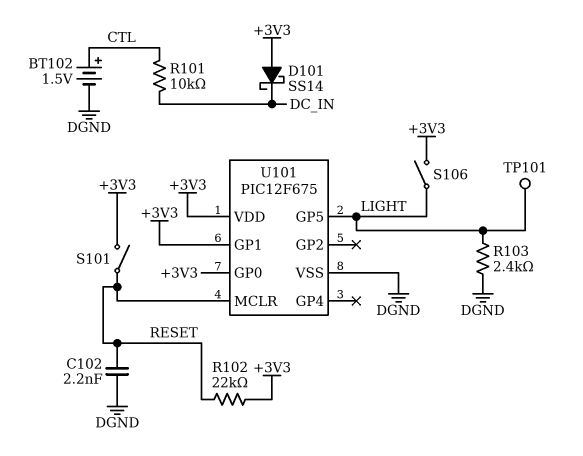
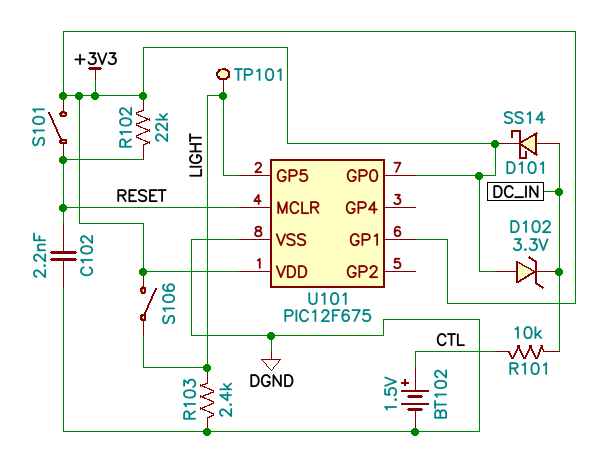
D101: schottky SS14 (A +3V3, K DC_IN) -> schottky SS14 (A DC_IN, K +3V3)
D102: none -> zener 3.3V (A +3V3, K DC_IN)

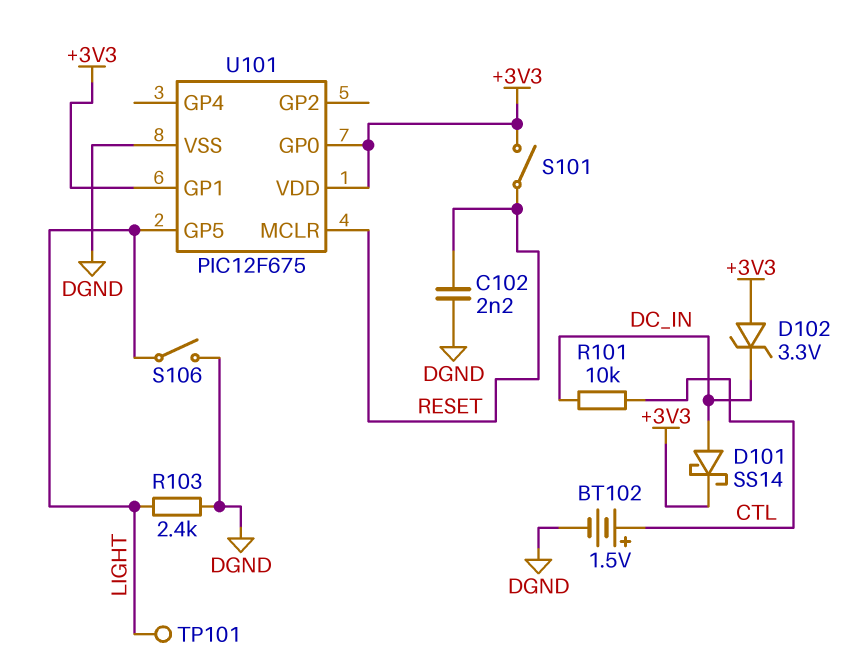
R102: 22k (+3V3, RESET) -> none
S106: switch (+3V3, LIGHT) -> switch (DGND, LIGHT)

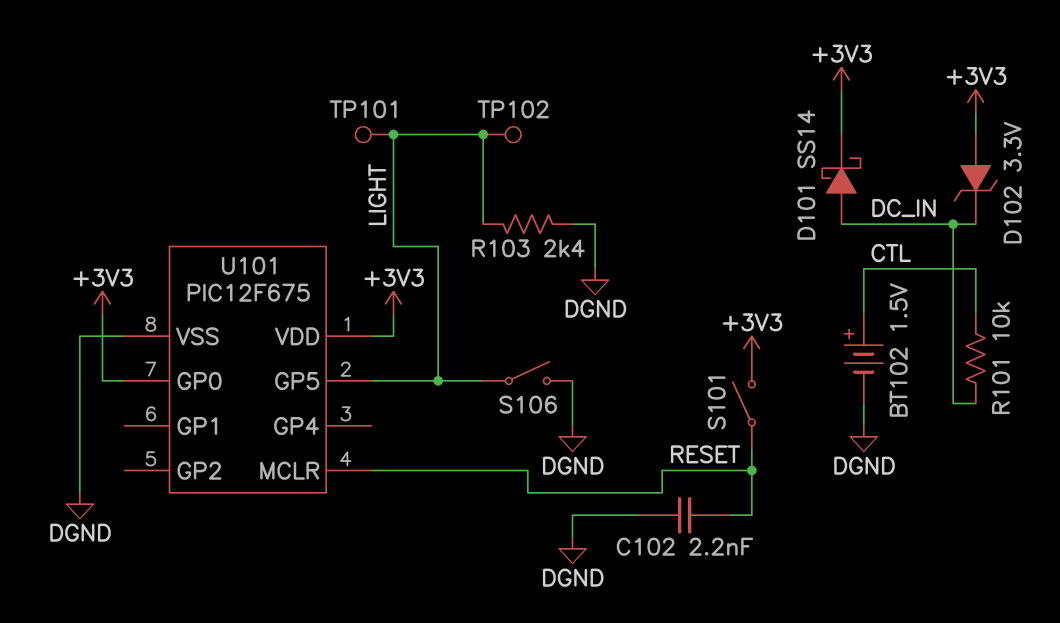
TP102: none -> test point (LIGHT)
U101 pin GP1: +3V3 -> none

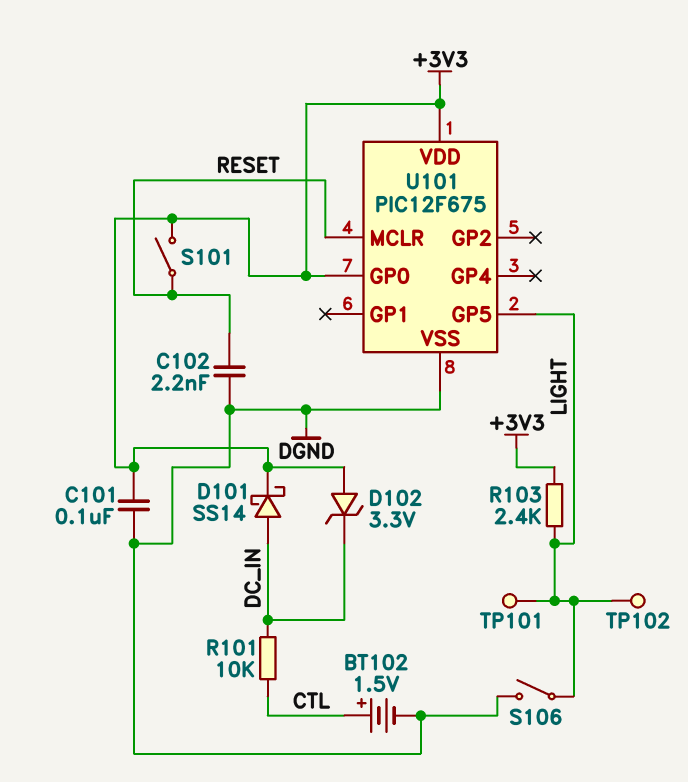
C101: none -> 100nF (+3V3, DGND)
R103: 2.4k (DGND, LIGHT) -> 2.4k (+3V3, LIGHT)

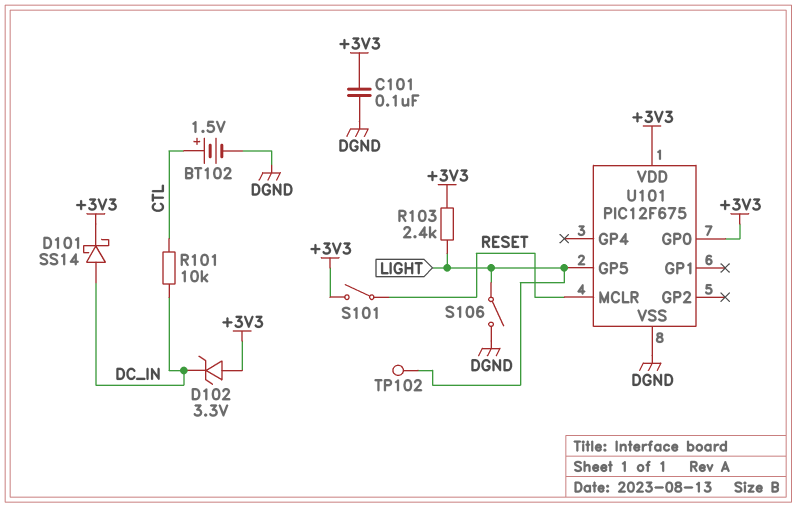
C102: 2.2nF (DGND, RESET) -> none
TP101: test point (LIGHT) -> none

